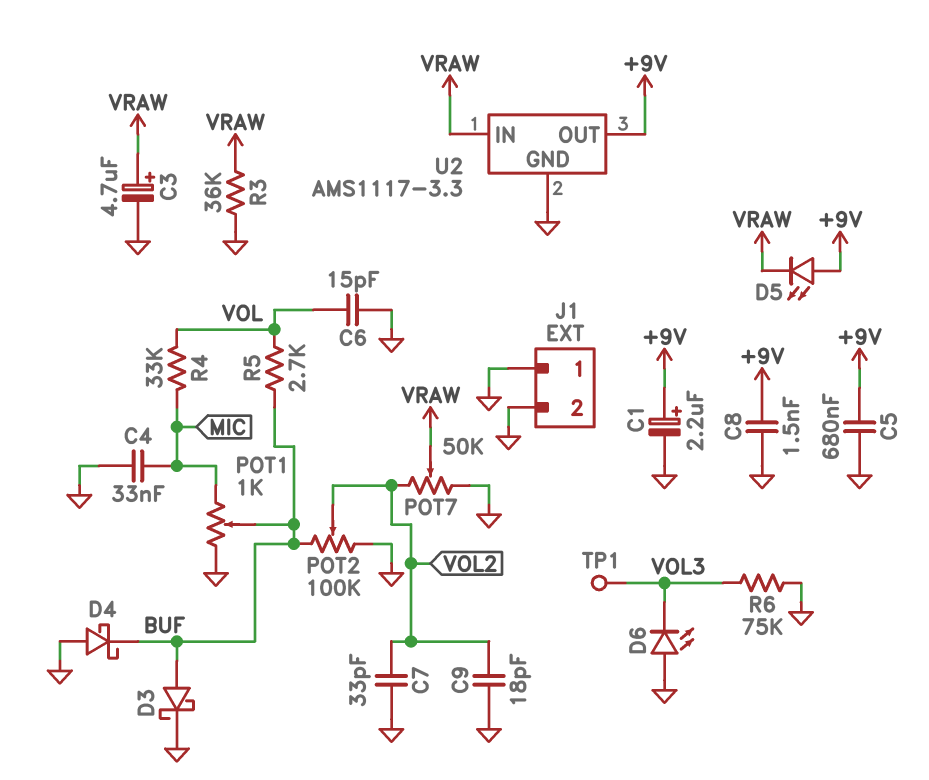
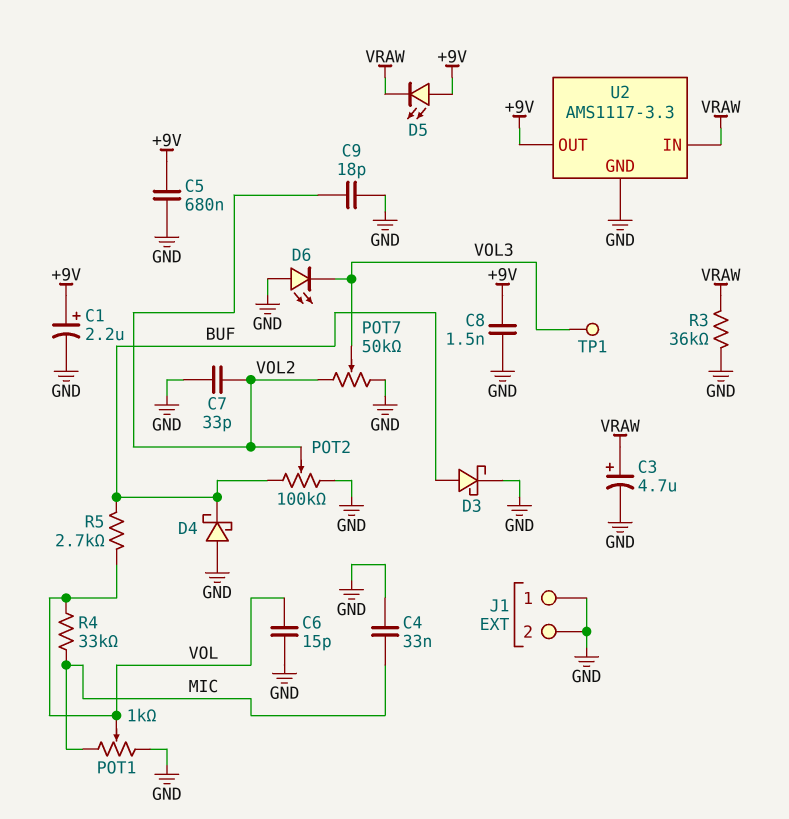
POT1: 1k (GND, MIC, wiper BUF) -> 1k (GND, MIC, wiper VOL)
POT7: 50k (GND, VOL2, wiper VRAW) -> 50k (GND, VOL2, wiper VOL3)
R6: 75k (GND, VOL3) -> none

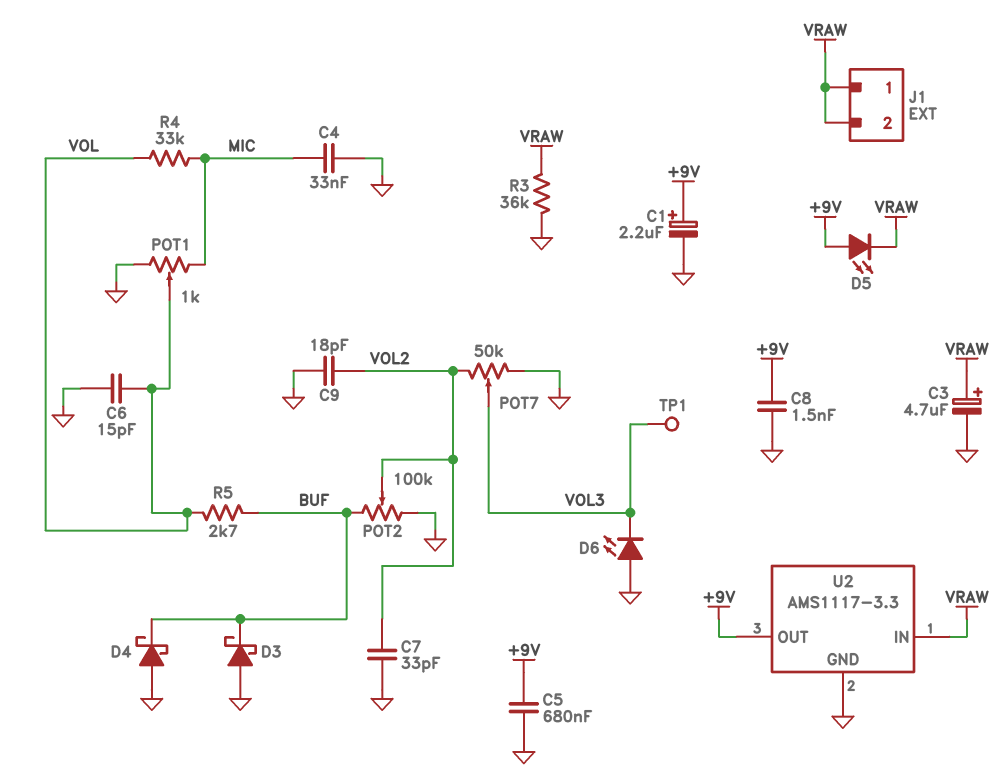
D3: schottky (A BUF, K GND) -> schottky (A GND, K BUF)
J1 pin 1: GND -> VRAW
J1 pin 2: GND -> VRAW

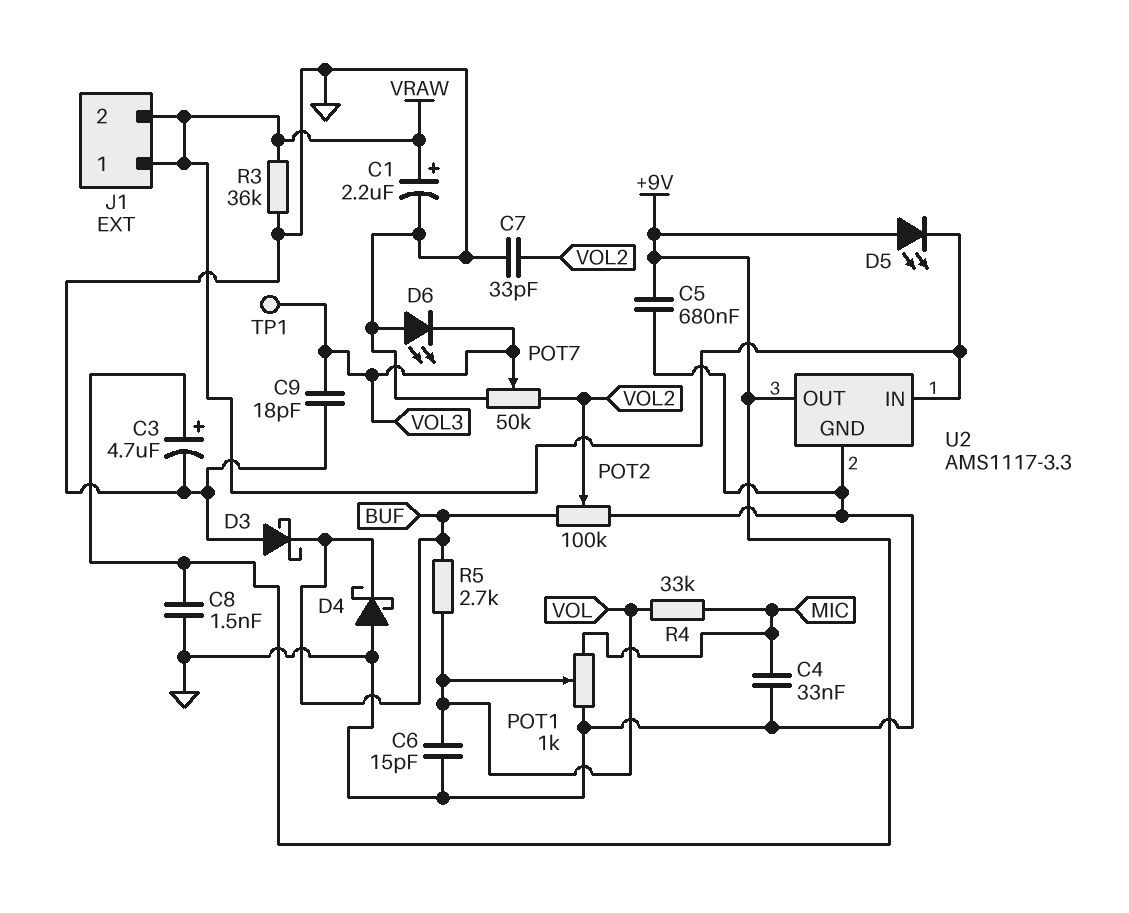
C1: 2.2uF (plus +9V, minus GND) -> 2.2uF (plus VRAW, minus GND)
C3: 4.7uF (plus VRAW, minus GND) -> 4.7uF (plus +9V, minus GND)
C9: 18pF (GND, VOL2) -> 18pF (GND, VOL3)

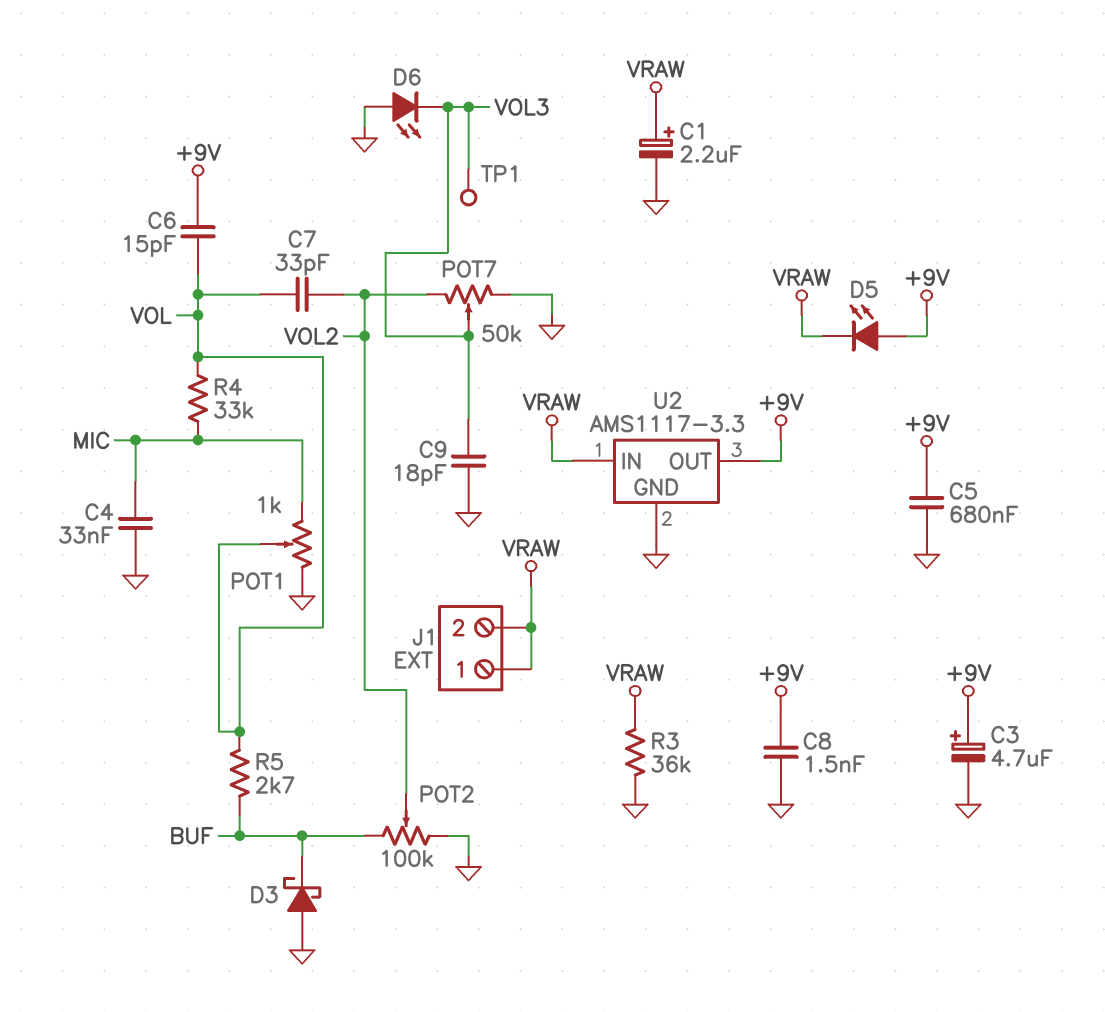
C6: 15pF (GND, VOL) -> 15pF (+9V, VOL)
C7: 33pF (GND, VOL2) -> 33pF (VOL, VOL2)
D4: schottky (A GND, K BUF) -> none

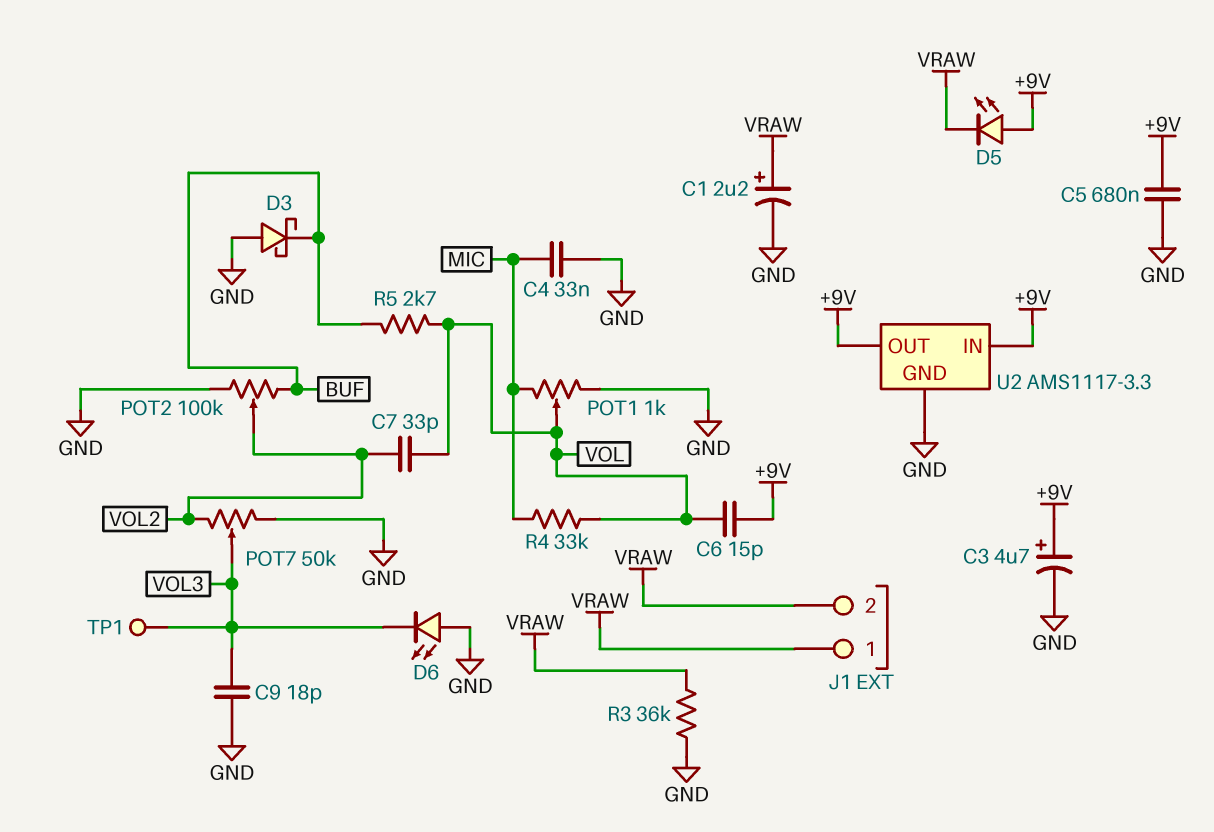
C8: 1.5nF (+9V, GND) -> none
U2 pin IN: VRAW -> +9V

